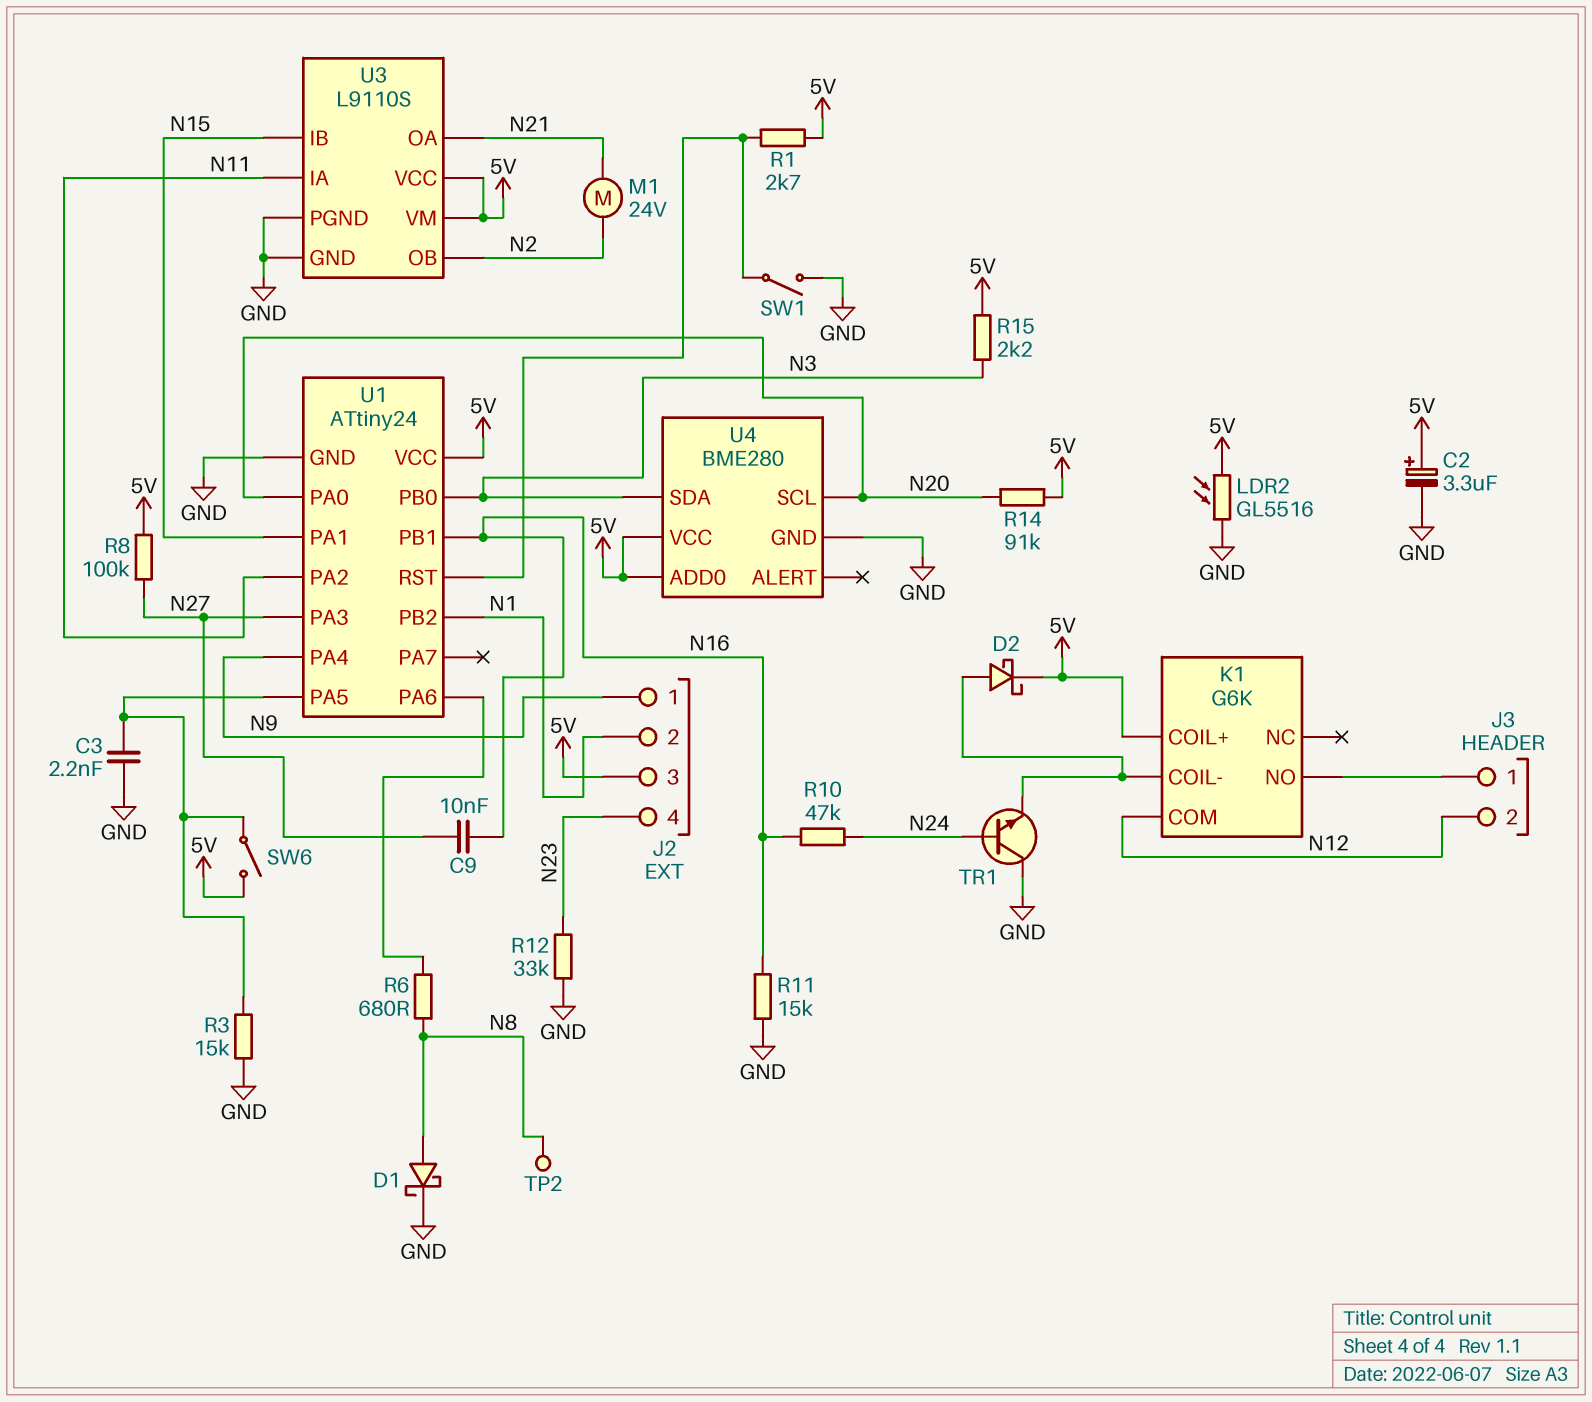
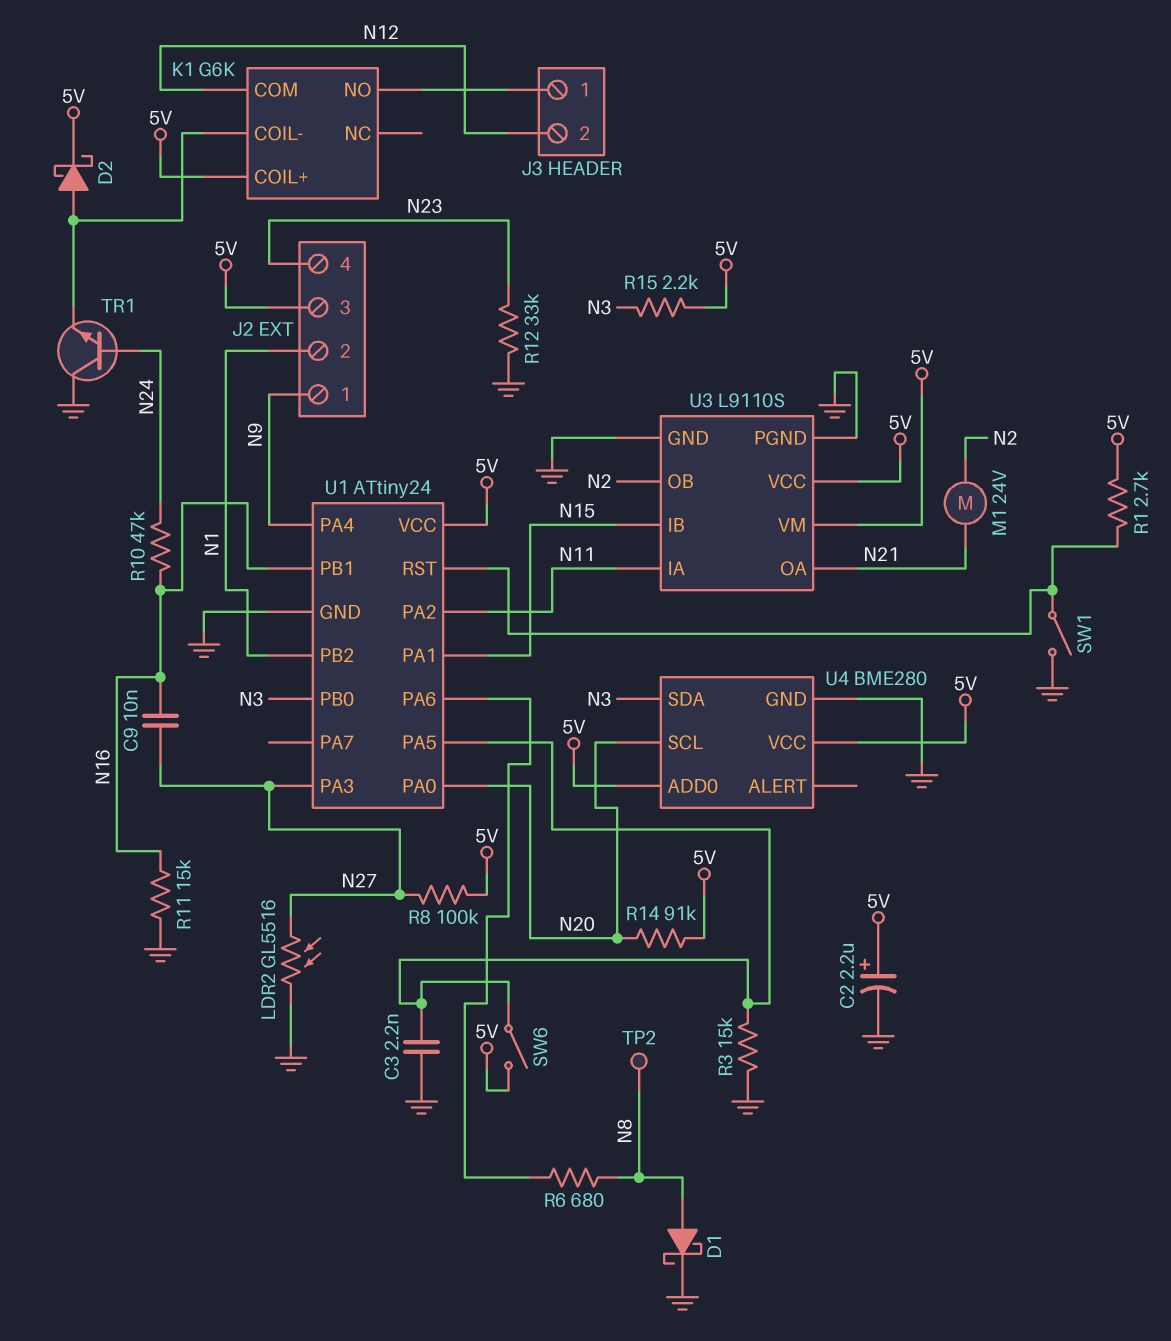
C2: 3.3uF (plus 5V, minus GND) -> 2.2uF (plus 5V, minus GND)
LDR2: GL5516 (5V, GND) -> GL5516 (GND, N27)

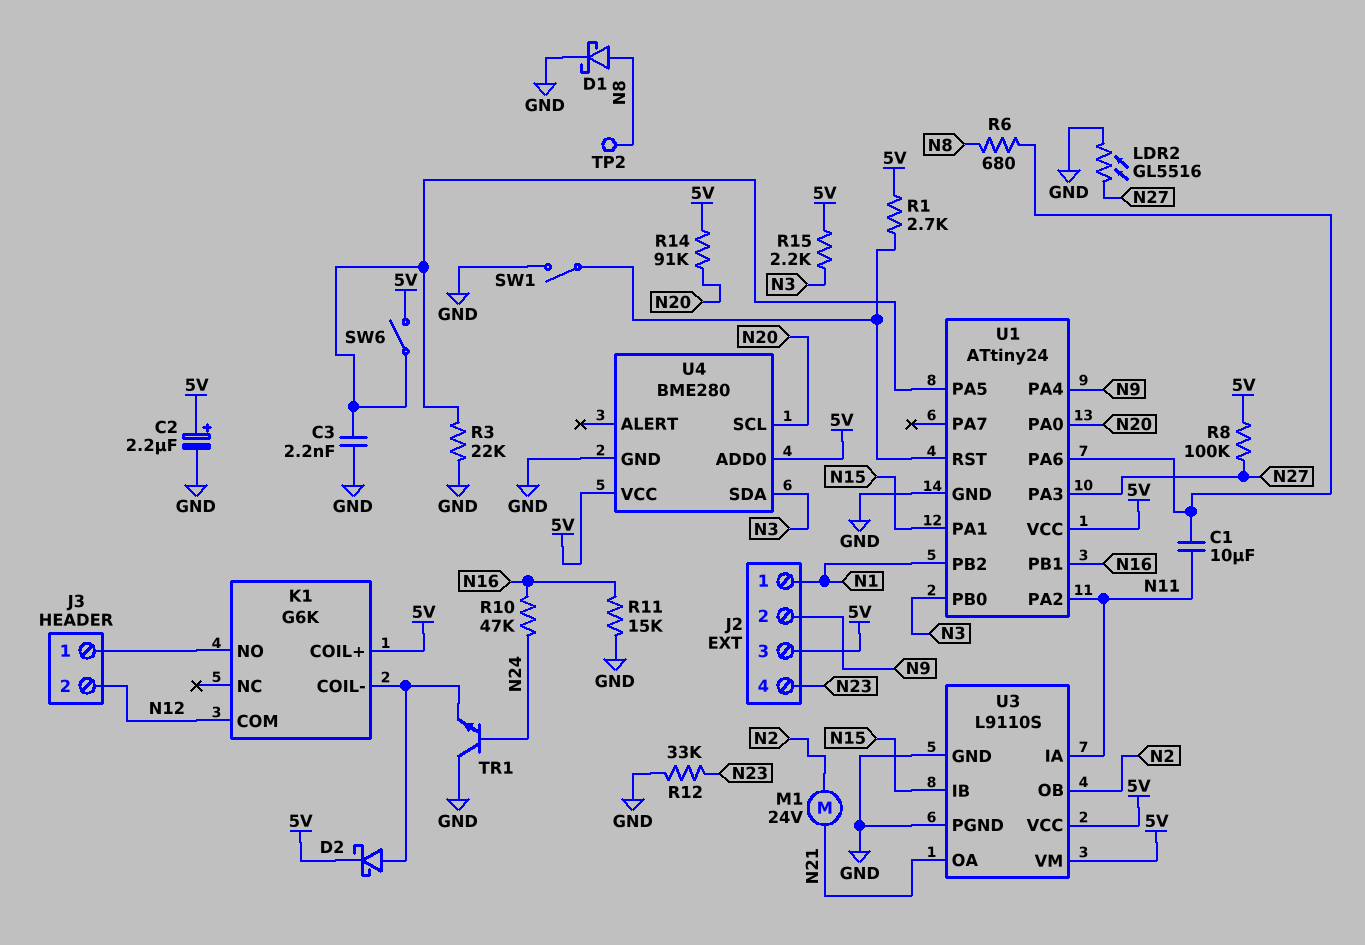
C1: none -> 10uF (N11, U1/PA6)
C9: 10nF (N16, N27) -> none
J2 pin 1: N9 -> N1
J2 pin 2: N1 -> N9
R3: 15k (GND, U1/PA5) -> 22k (GND, U1/PA5)

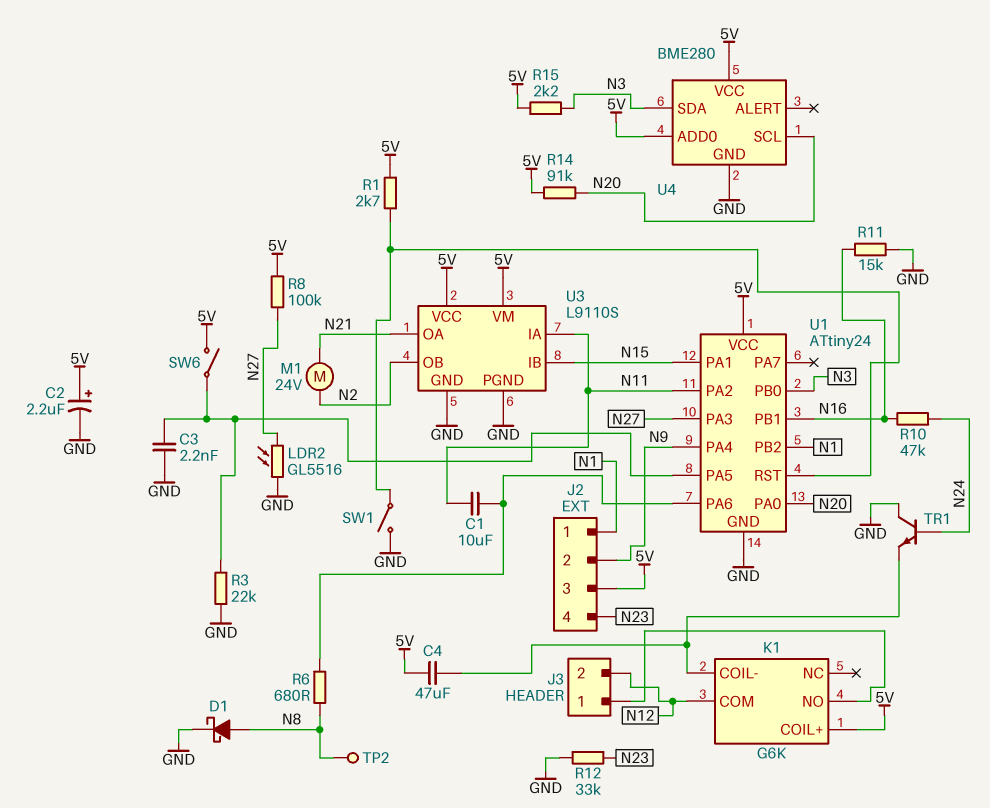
C4: none -> 47uF (5V, K1/COIL-)
D2: schottky (A K1/COIL-, K 5V) -> none

